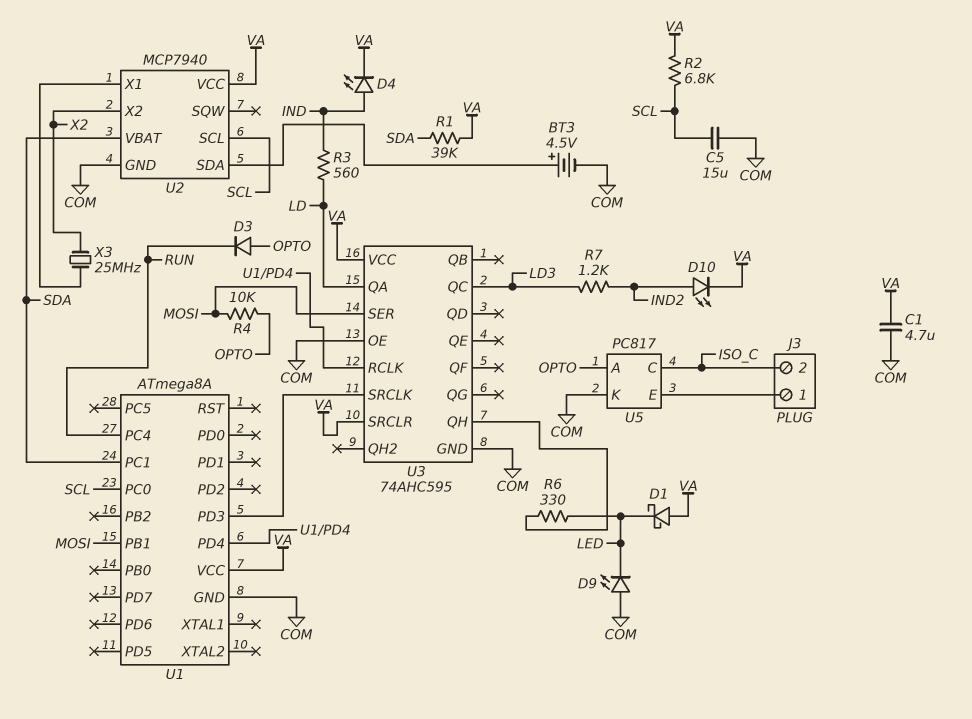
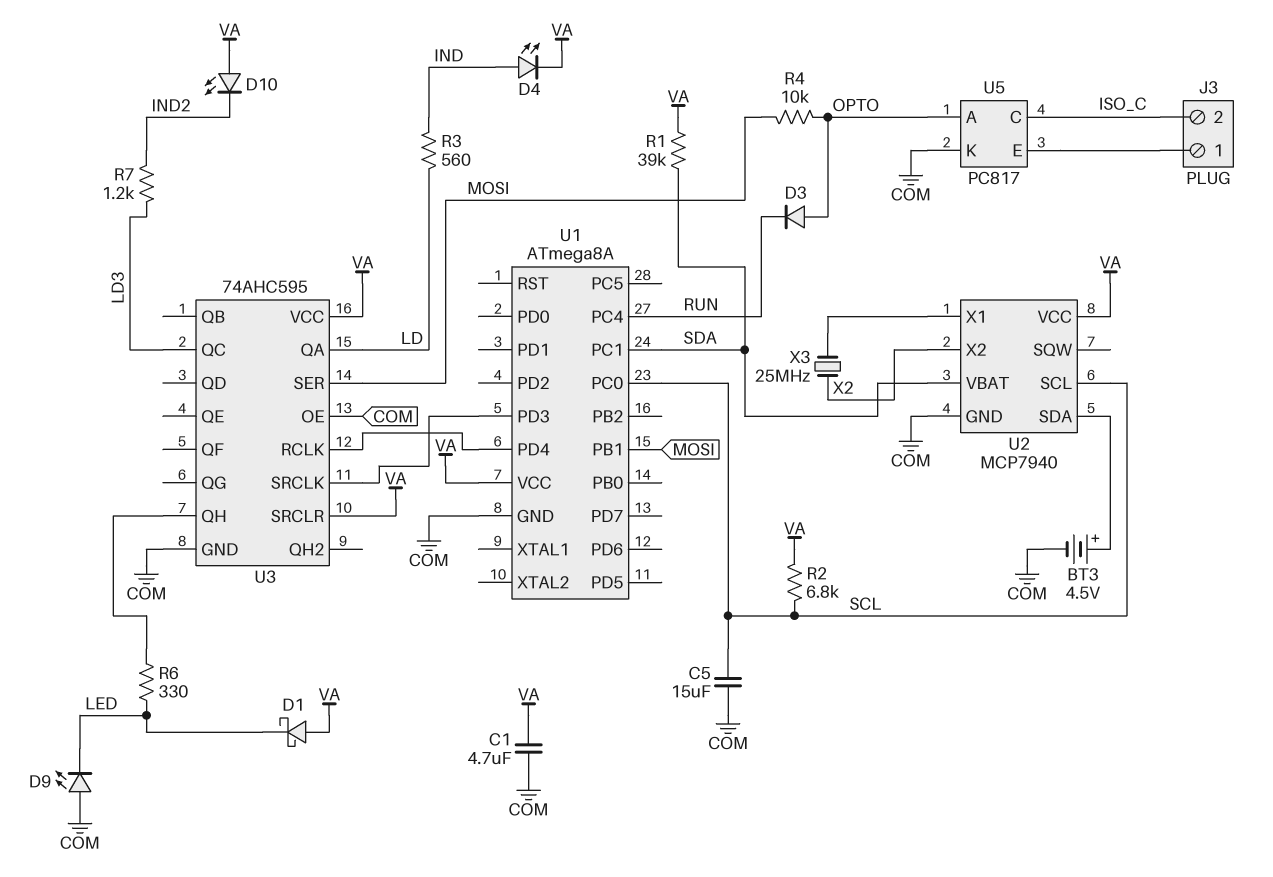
D10: LED (A IND2, K VA) -> LED (A VA, K IND2)

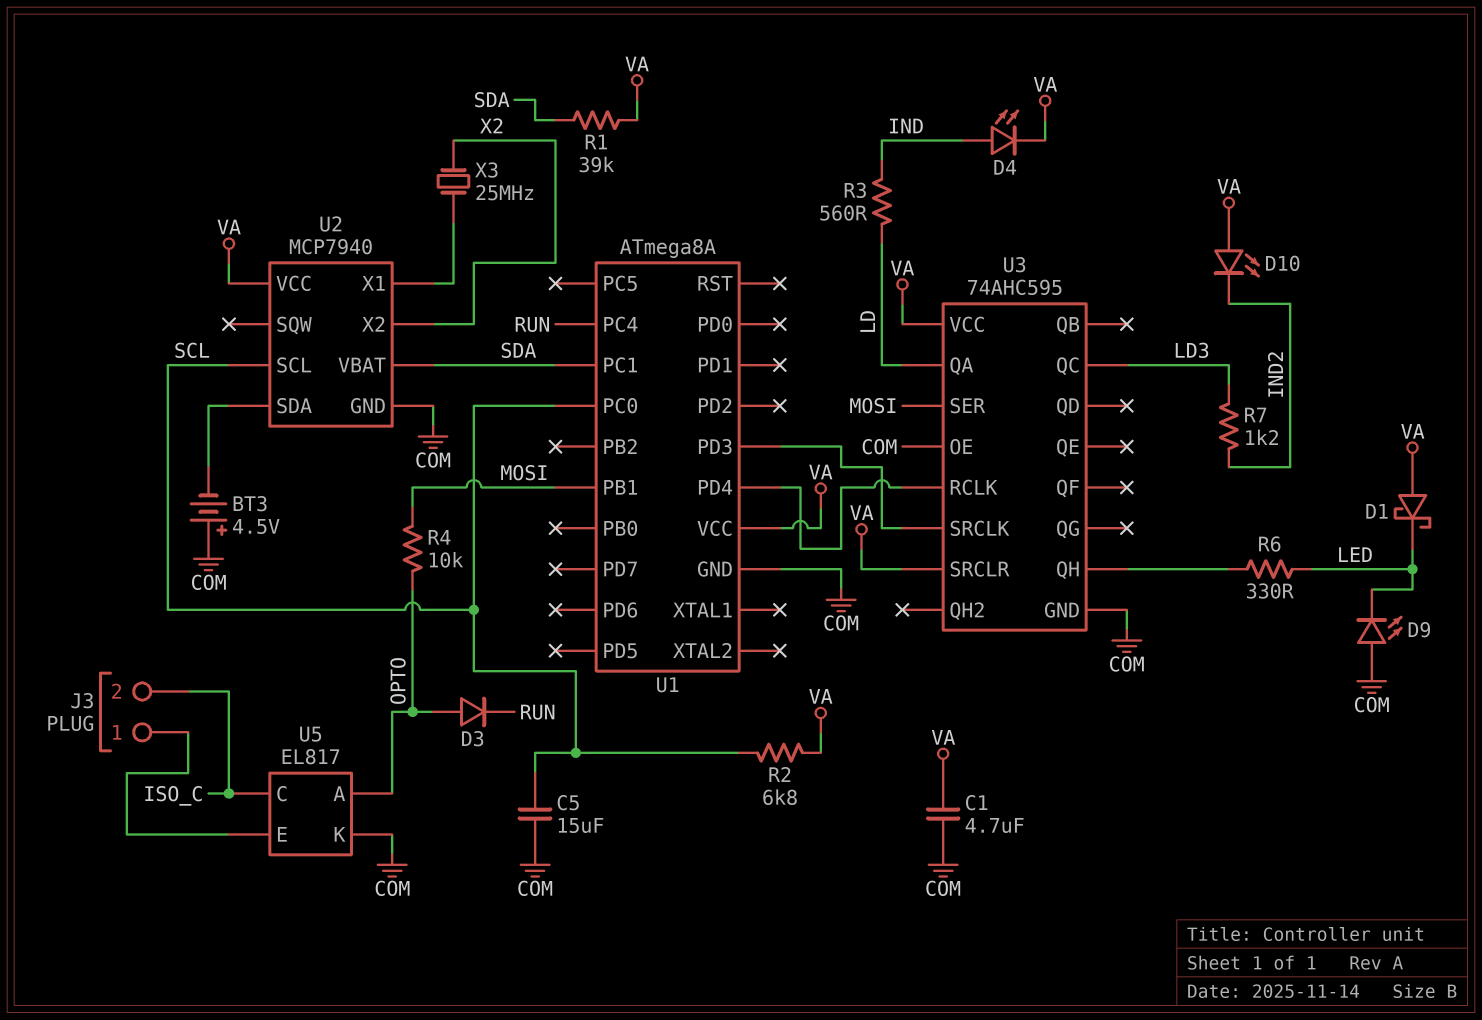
BT3: 4.5V (plus U2/SDA, minus COM) -> 4.5V (plus COM, minus U2/SDA)
U5: PC817 -> EL817

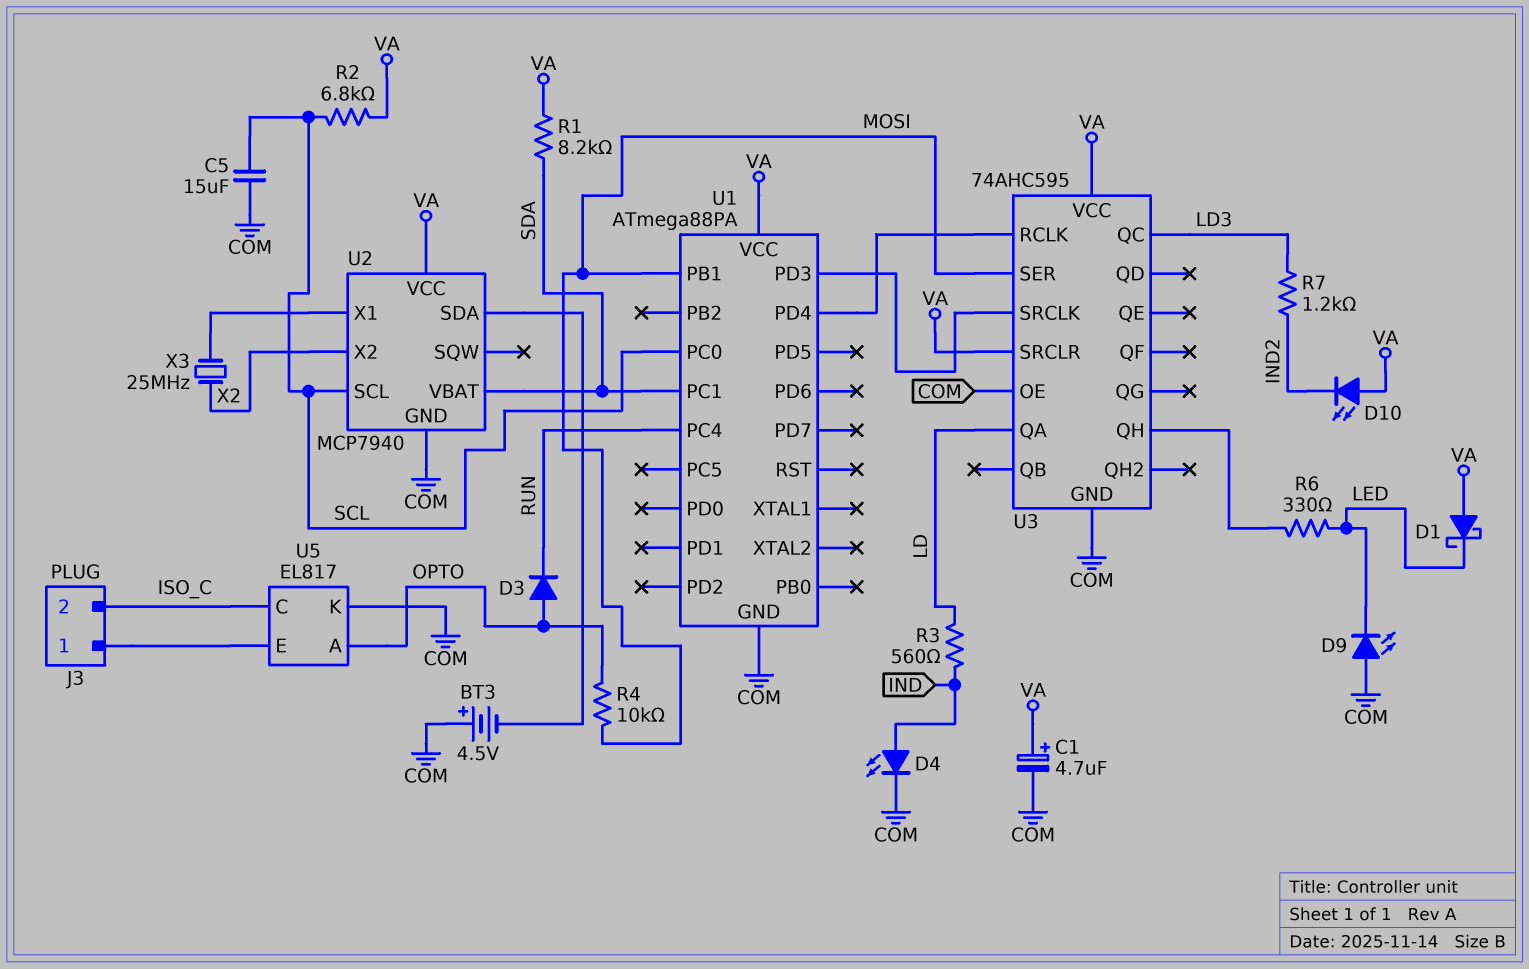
C1: 4.7uF (COM, VA) -> 4.7uF (plus VA, minus COM)
D4: LED (A IND, K VA) -> LED (A IND, K COM)
R1: 39k (SDA, VA) -> 8.2k (SDA, VA)
U1: ATmega8A -> ATmega88PA

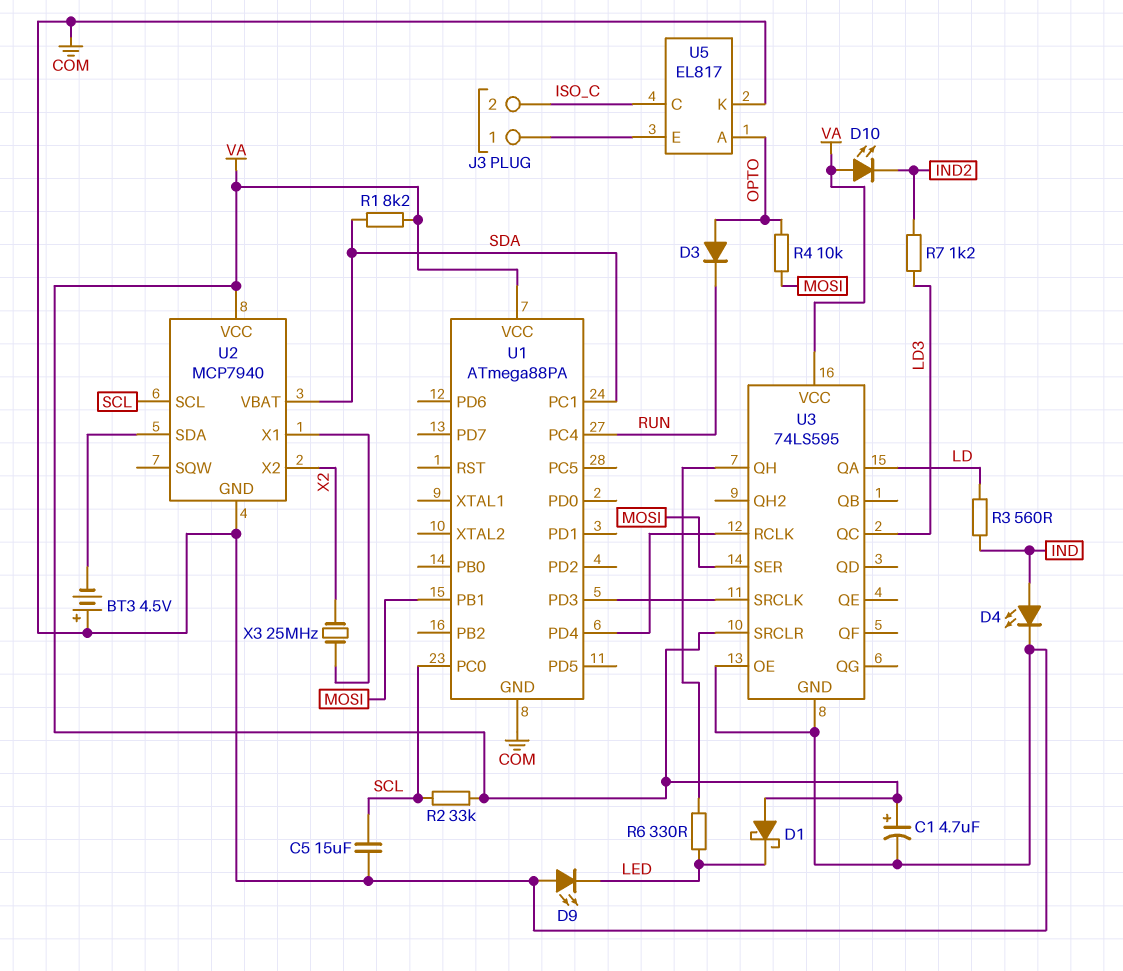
R2: 6.8k (SCL, VA) -> 33k (SCL, VA)
U3: 74AHC595 -> 74LS595

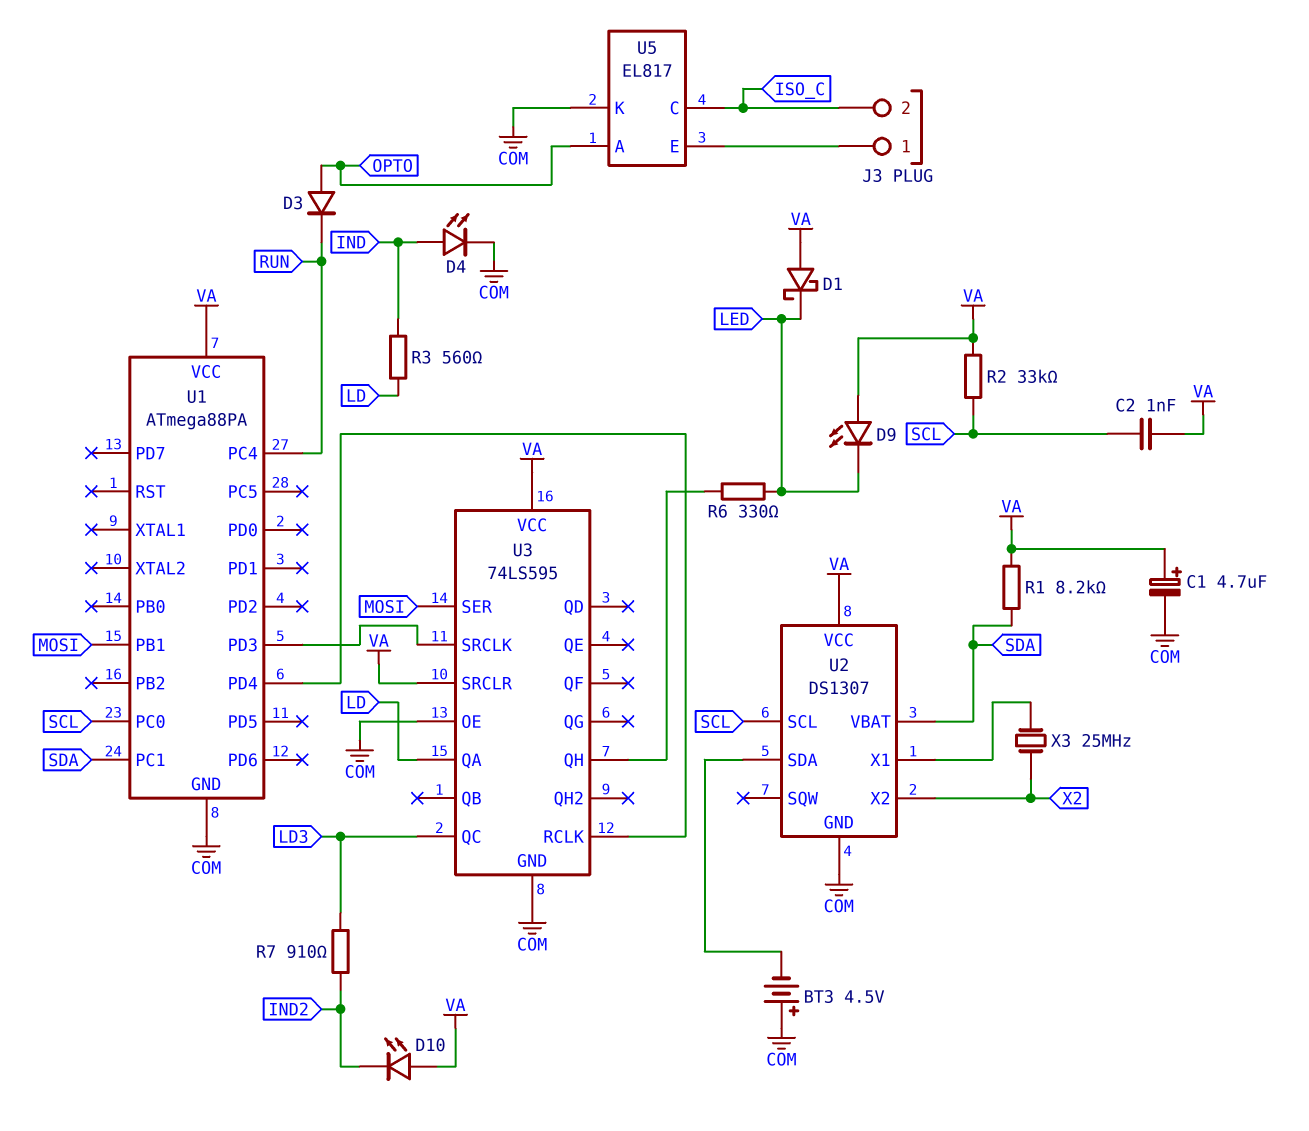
C2: none -> 1nF (SCL, VA)
C5: 15uF (COM, SCL) -> none
D9: LED (A COM, K LED) -> LED (A VA, K LED)
R4: 10k (MOSI, OPTO) -> none
R7: 1.2k (IND2, LD3) -> 910 (IND2, LD3)
U2: MCP7940 -> DS1307

